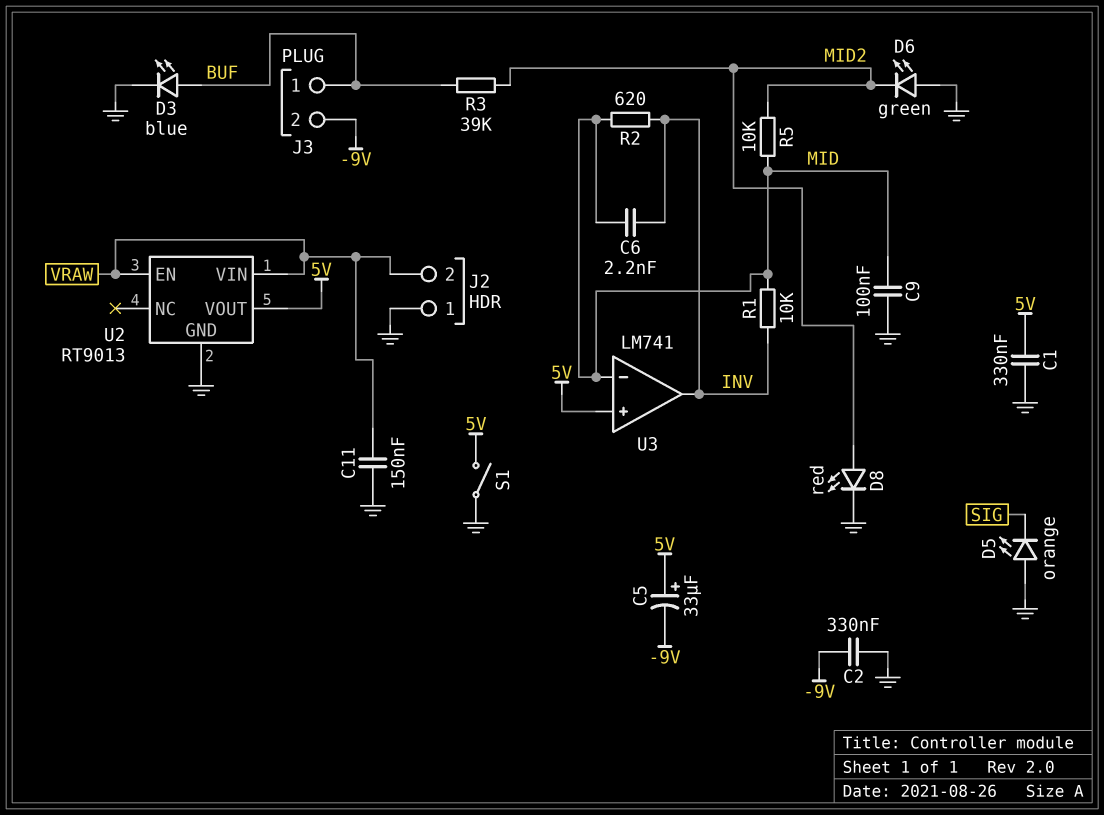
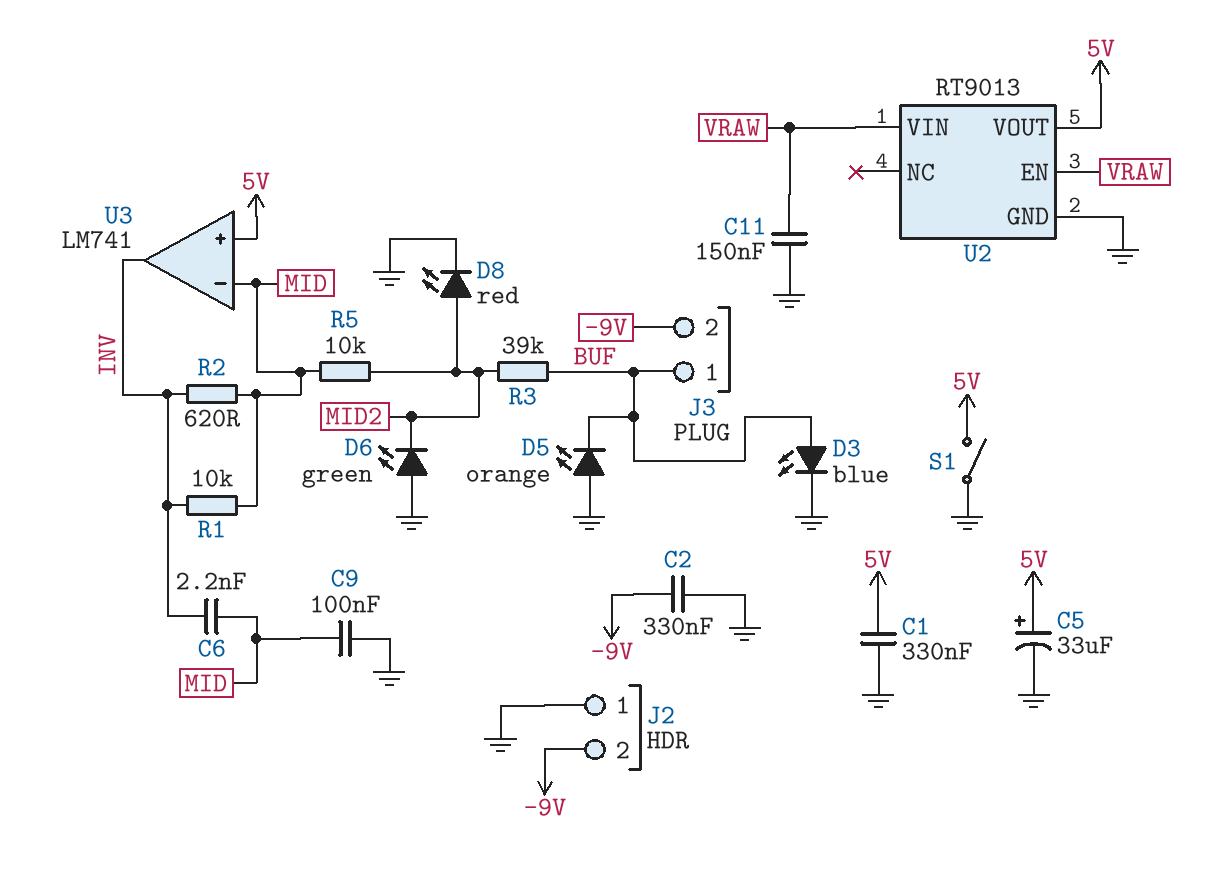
C5: 33uF (plus 5V, minus -9V) -> 33uF (plus 5V, minus GND)
D5: LED orange (A GND, K SIG) -> LED orange (A GND, K BUF)
J2 pin 2: VRAW -> -9V

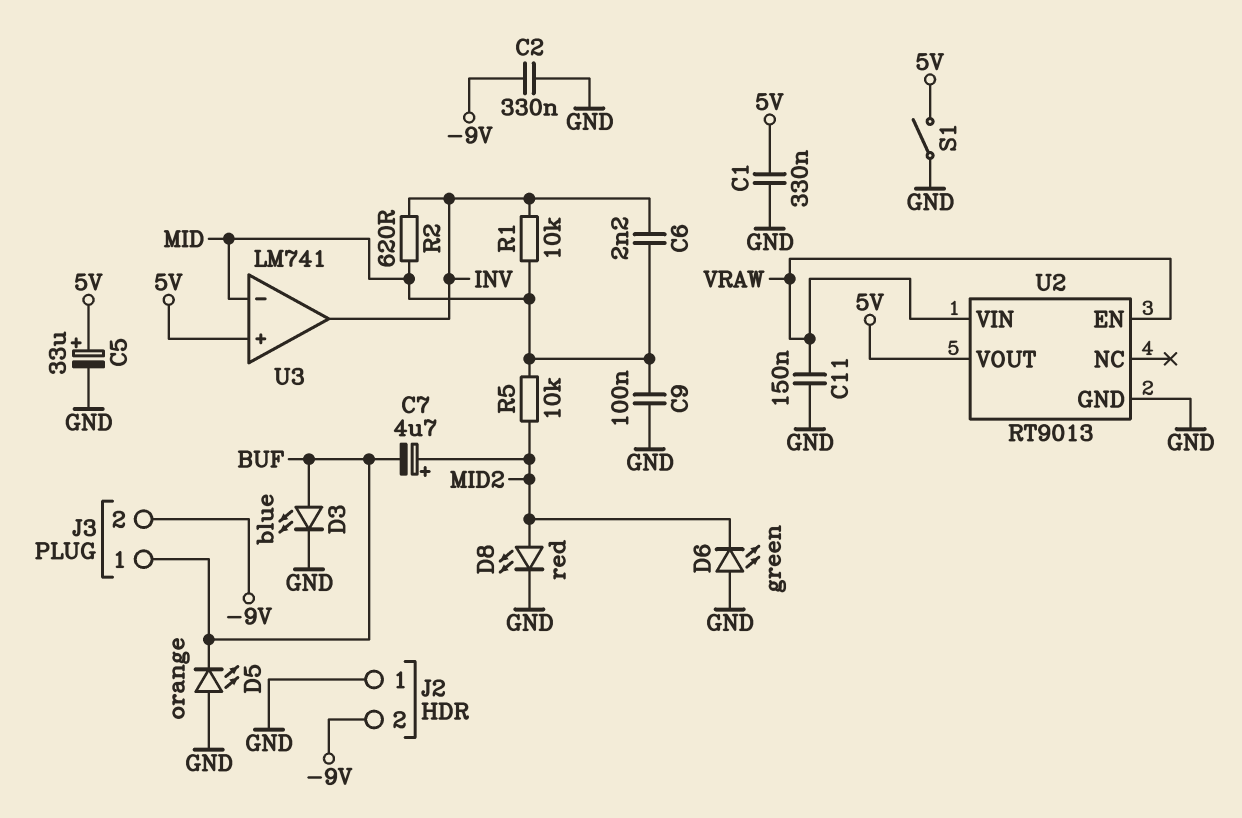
C7: none -> 4.7uF (plus MID2, minus BUF)
R3: 39k (BUF, MID2) -> none

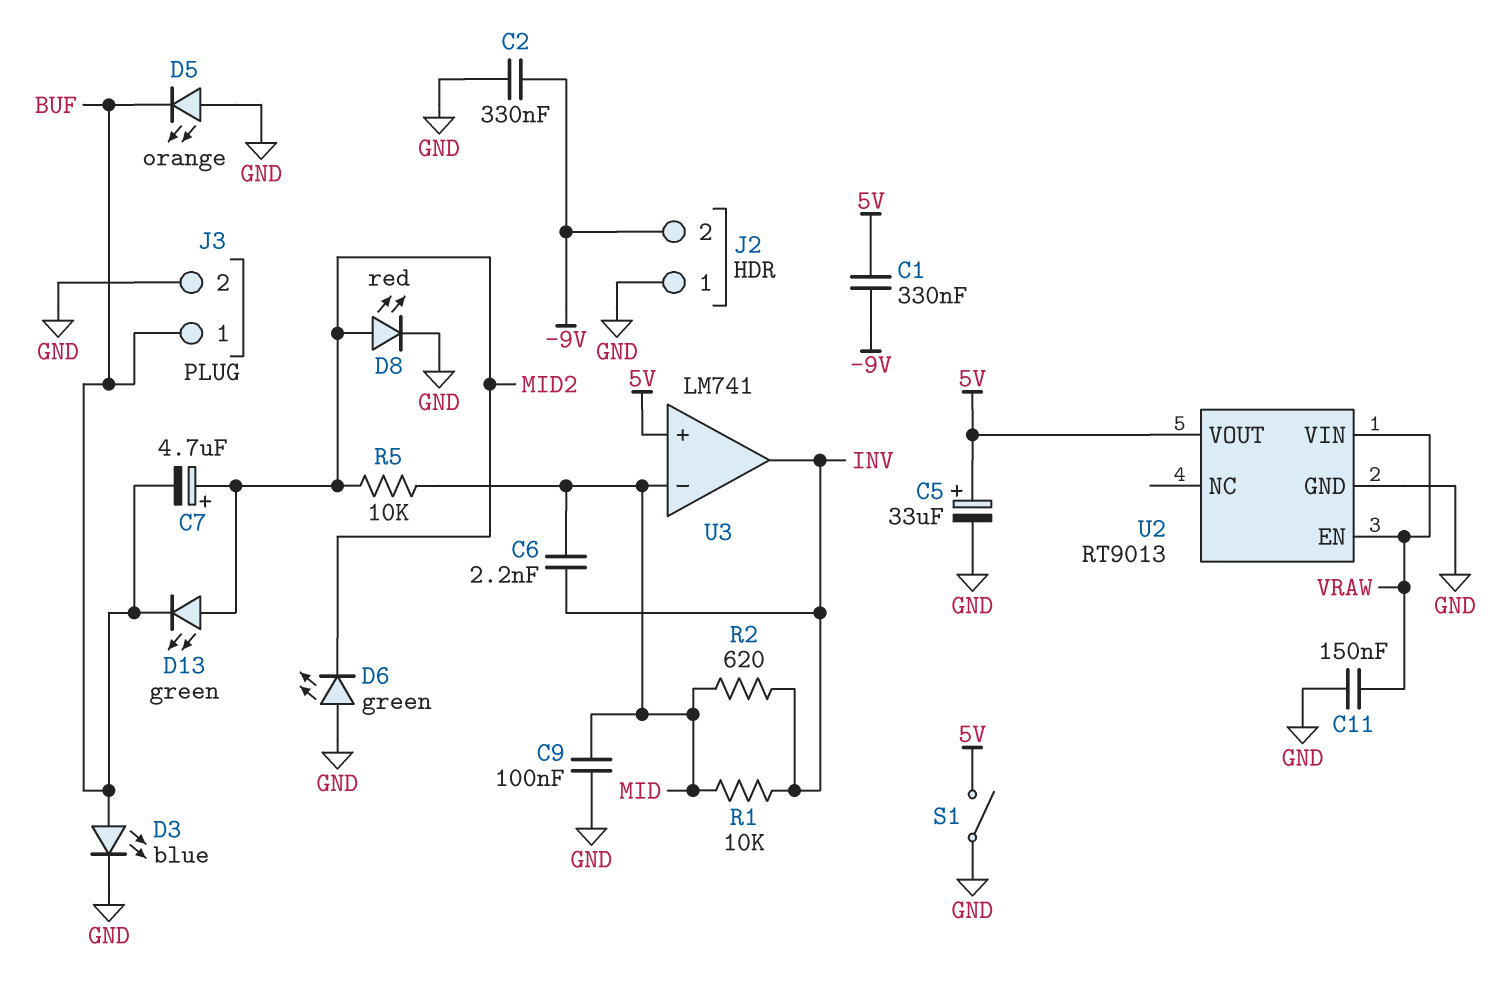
C1: 330nF (5V, GND) -> 330nF (-9V, 5V)
D13: none -> LED green (A MID2, K BUF)
J3 pin 2: -9V -> GND

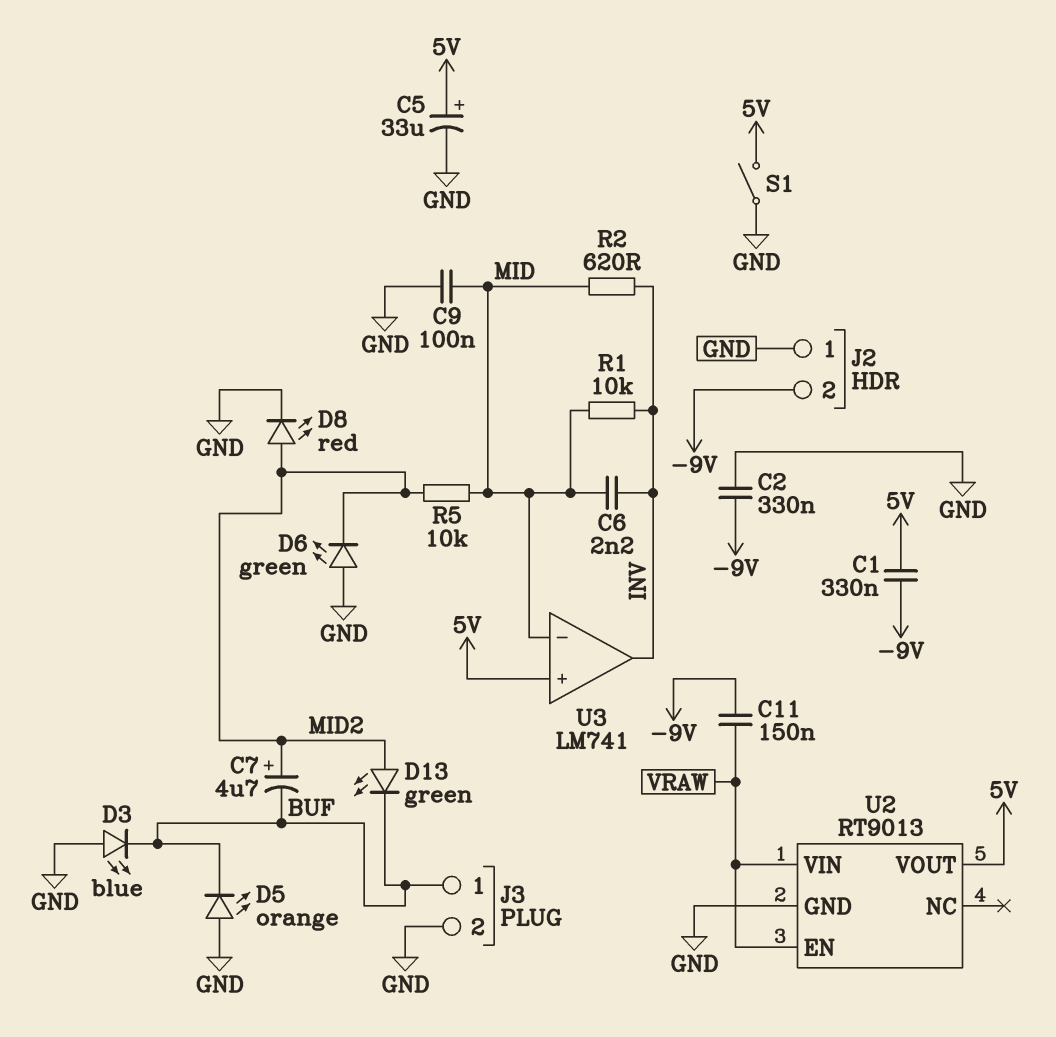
C11: 150nF (GND, VRAW) -> 150nF (-9V, VRAW)
D3: LED blue (A BUF, K GND) -> LED blue (A GND, K BUF)

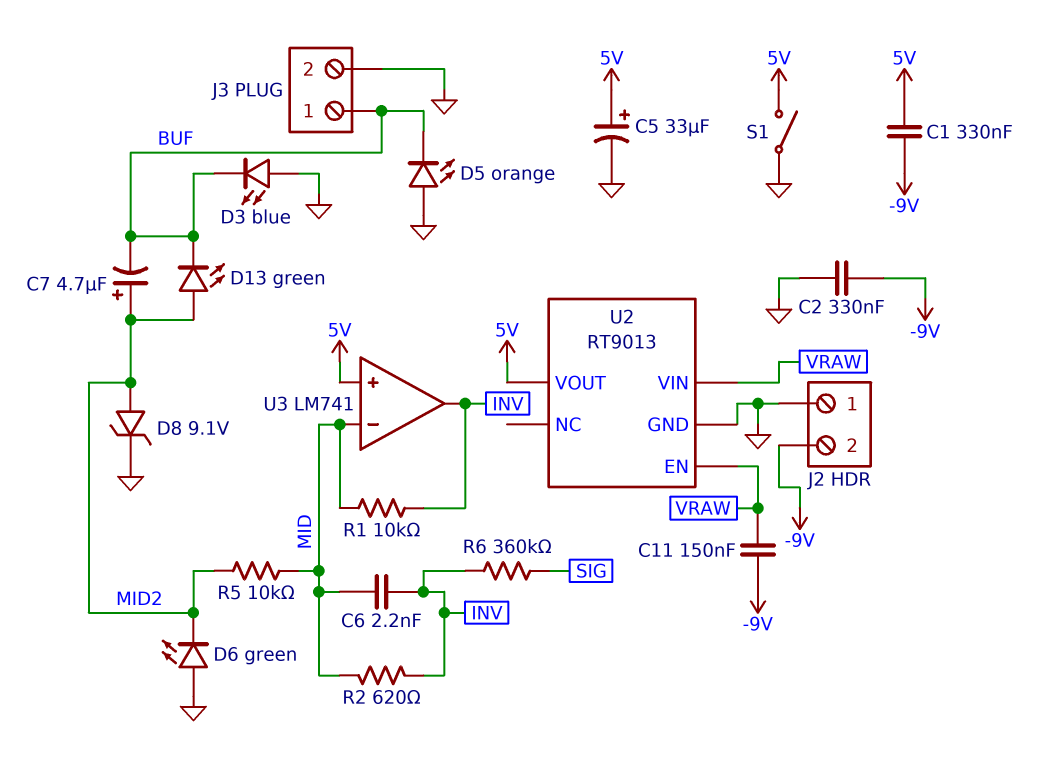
C9: 100nF (GND, MID) -> none
D8: LED red (A MID2, K GND) -> zener 9.1V (A MID2, K GND)
R6: none -> 360k (INV, SIG)

